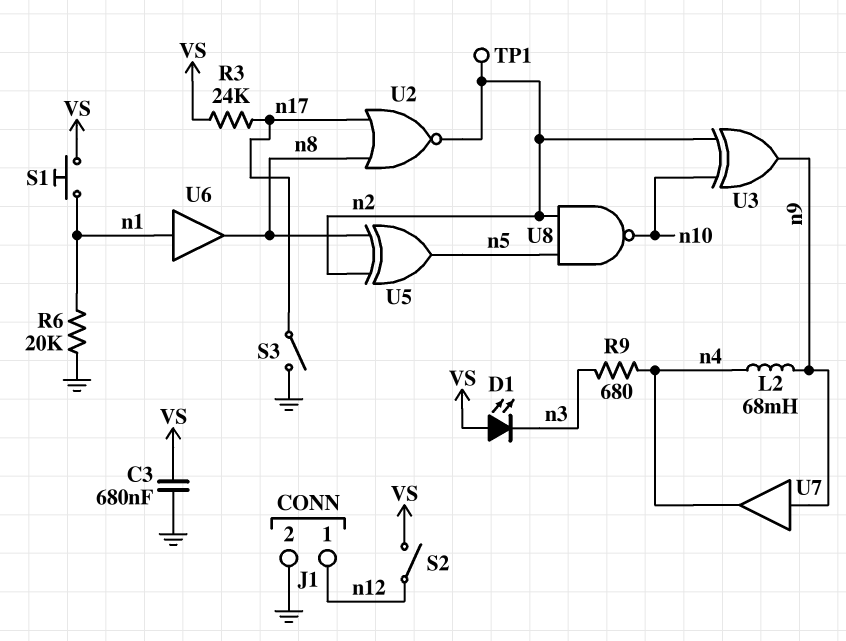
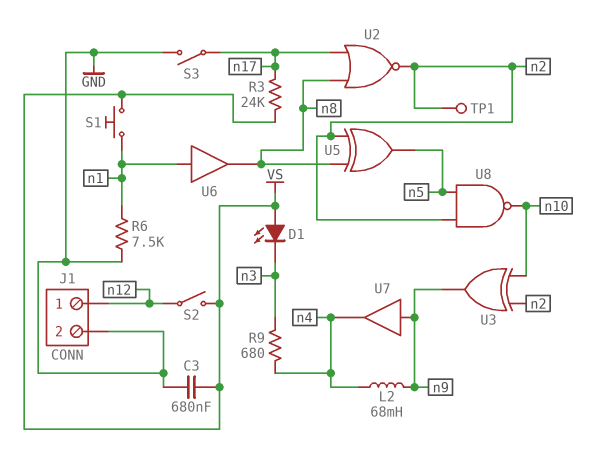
R6: 20k (GND, n1) -> 7.5k (GND, n1)

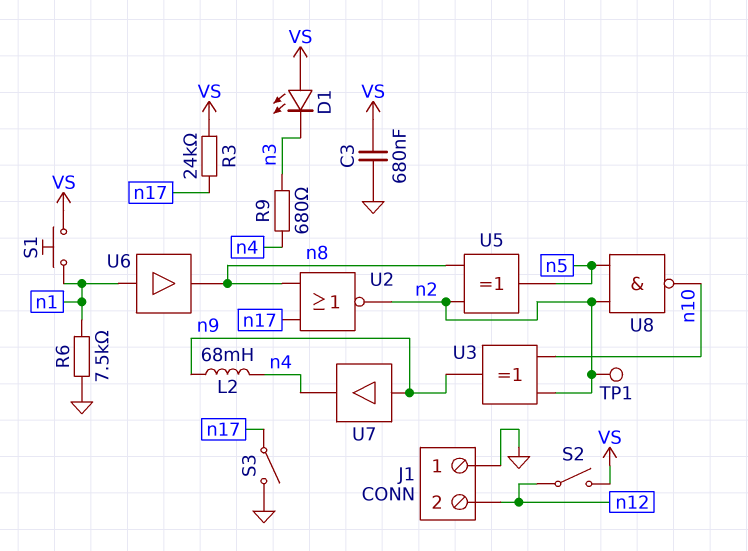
J1 pin 1: n12 -> GND
J1 pin 2: GND -> n12

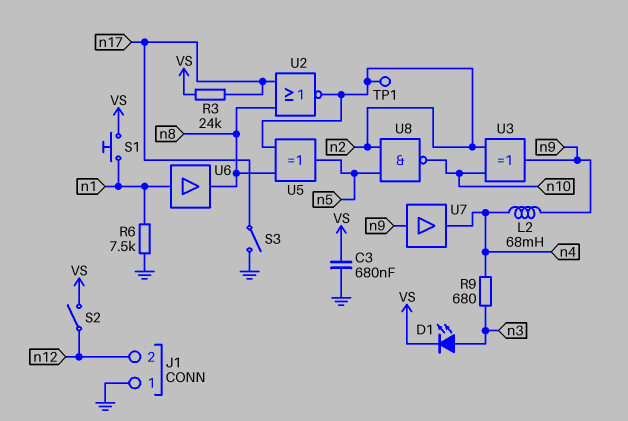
D1: LED (A VS, K n3) -> LED (A n3, K VS)

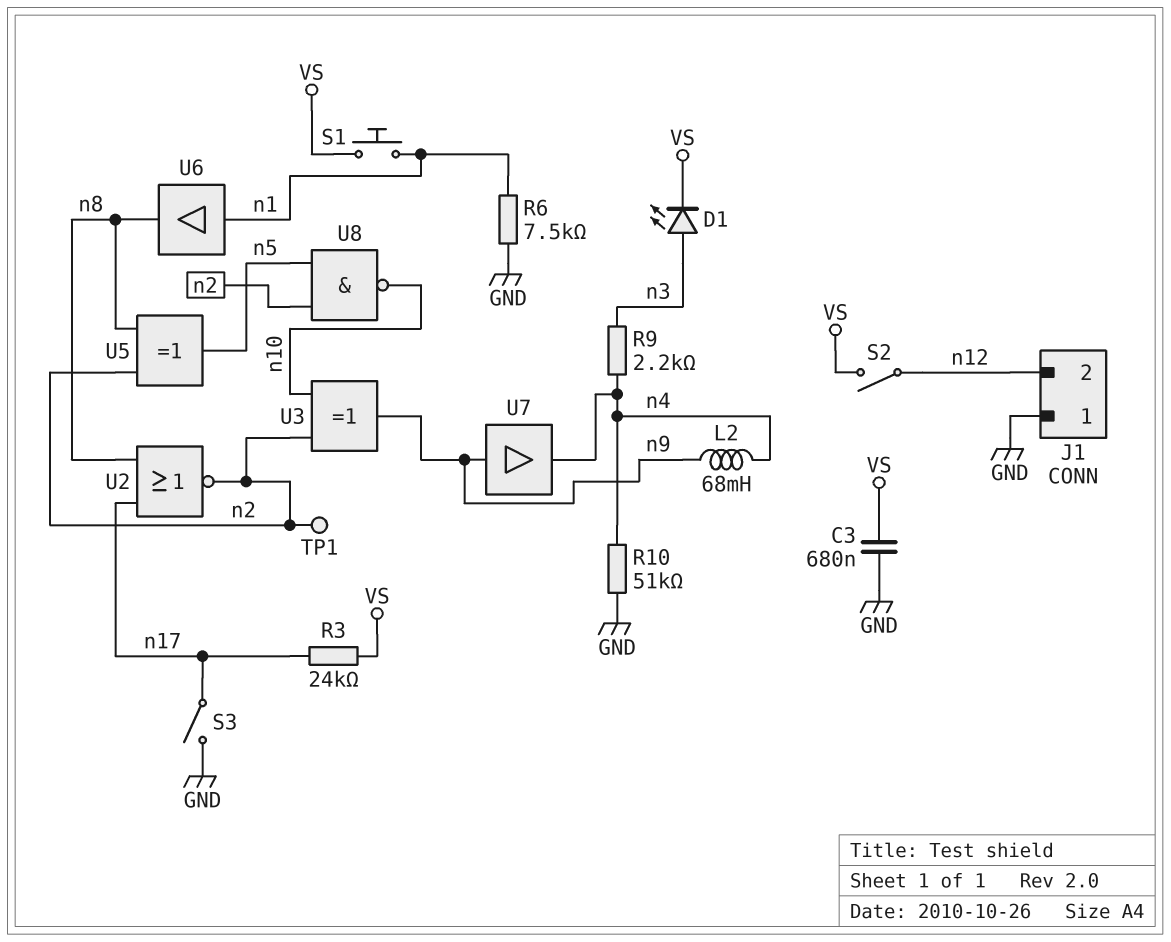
R9: 680 (n3, n4) -> 2.2k (n3, n4)
R10: none -> 51k (GND, n4)

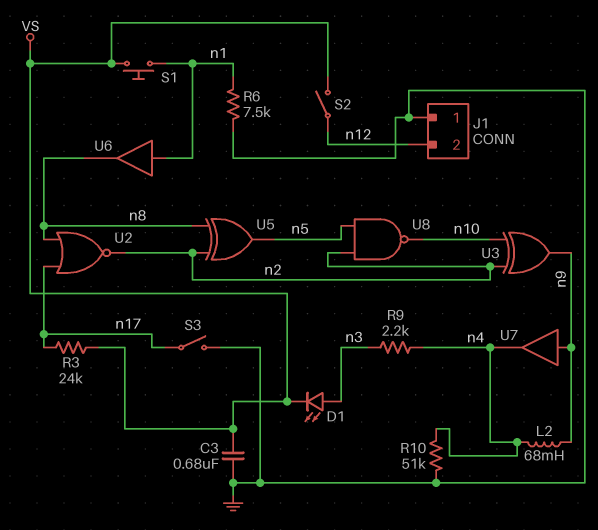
TP1: test point (n2) -> none

